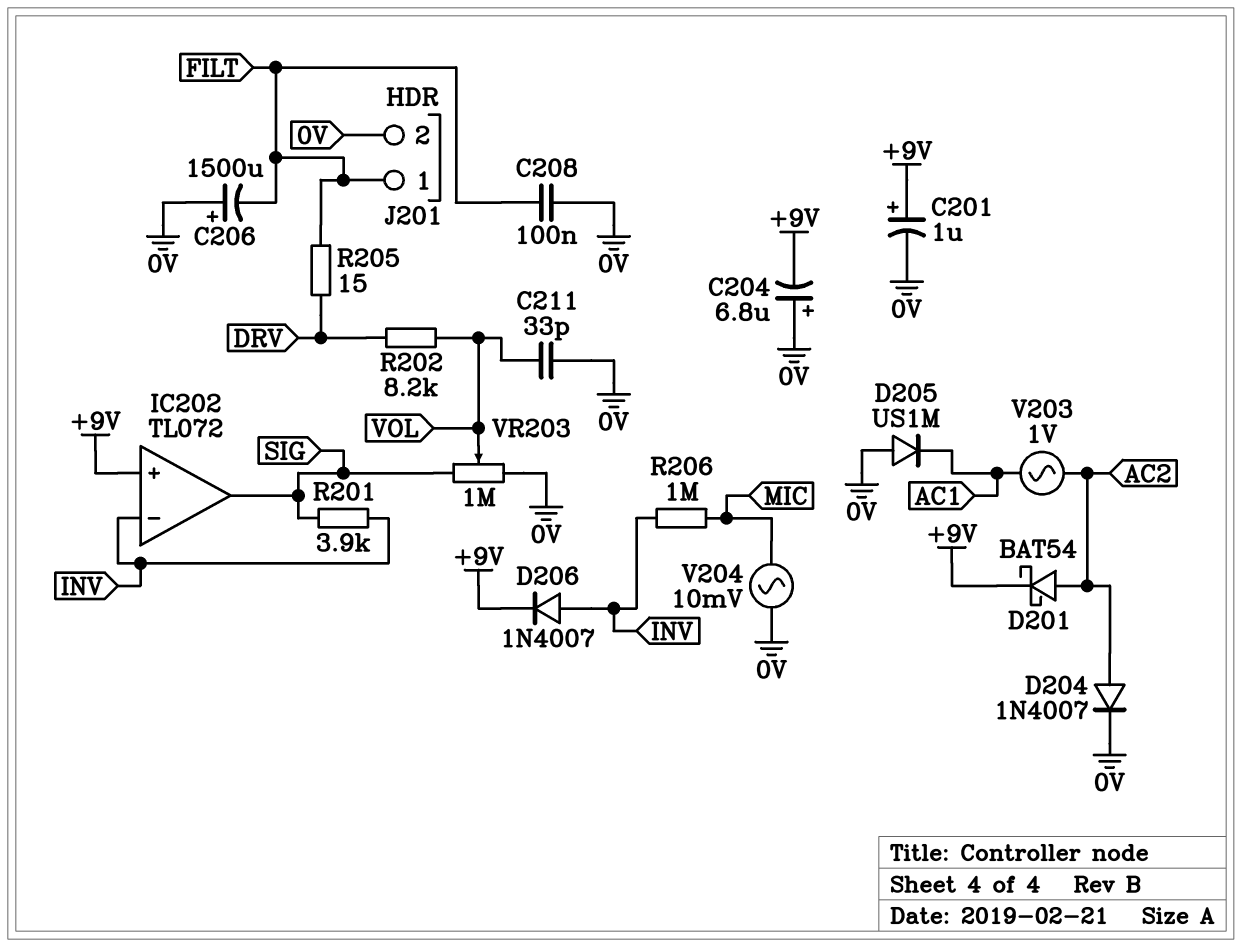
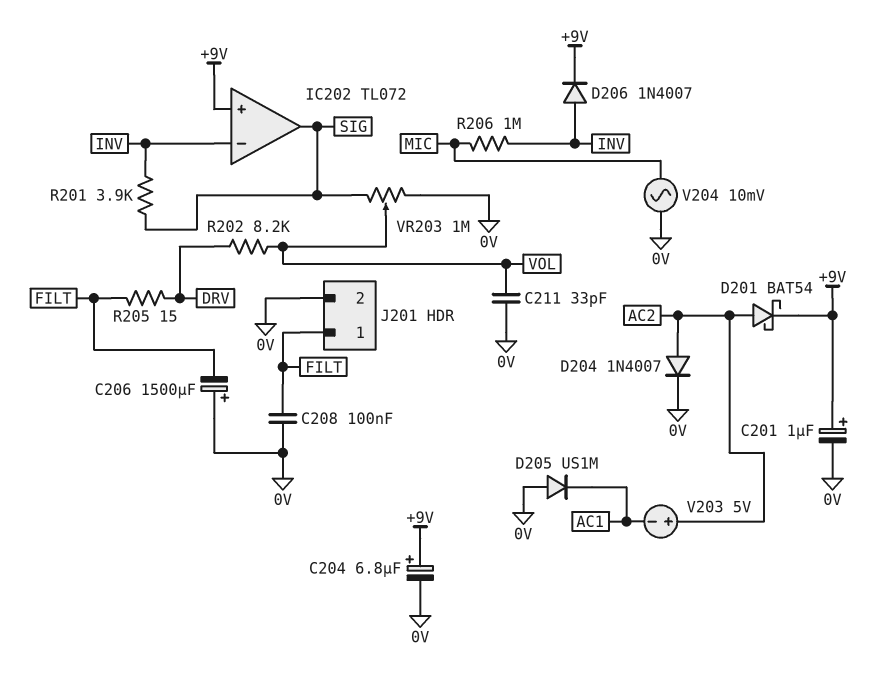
C204: 6.8uF (plus 0V, minus +9V) -> 6.8uF (plus +9V, minus 0V)
V203: AC 1V (AC1, AC2) -> 5V (plus AC2, minus AC1)

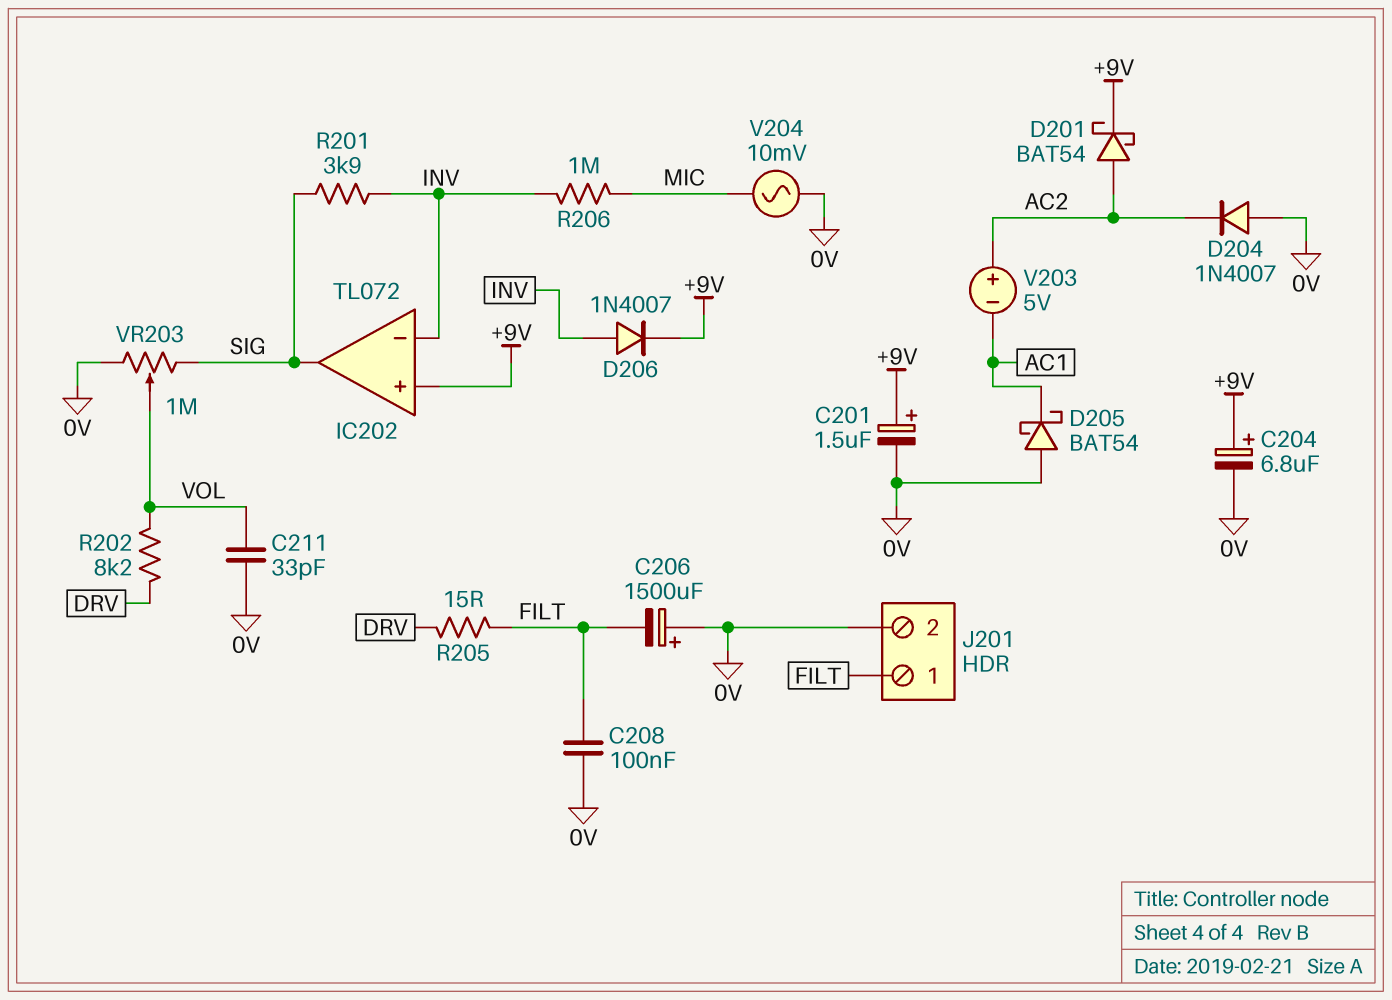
C201: 1uF (plus +9V, minus 0V) -> 1.5uF (plus +9V, minus 0V)
D204: diode 1N4007 (A AC2, K 0V) -> diode 1N4007 (A 0V, K AC2)
D205: diode US1M (A 0V, K AC1) -> schottky BAT54 (A 0V, K AC1)

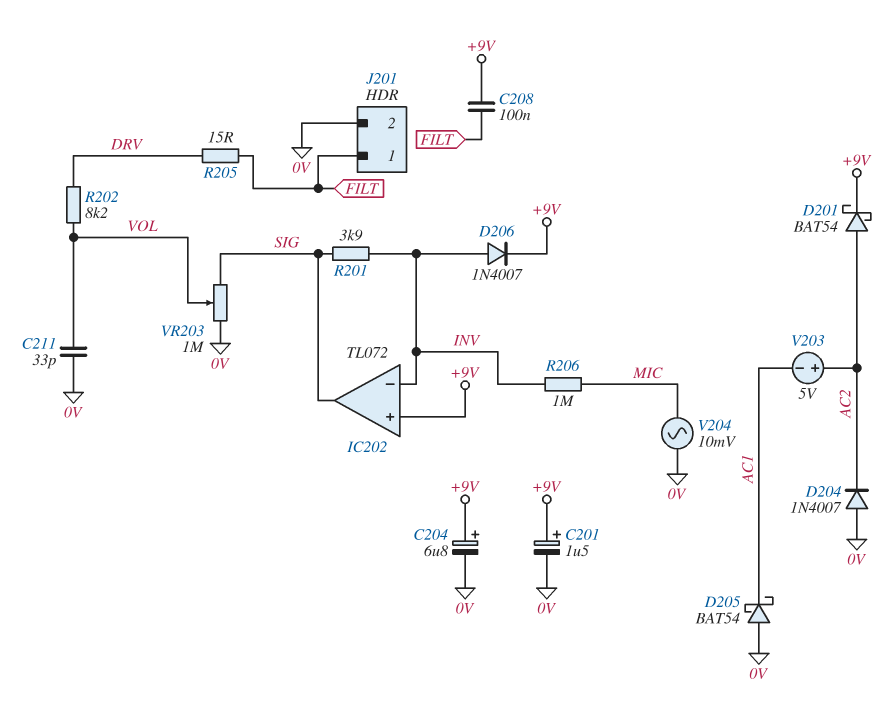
C206: 1500uF (plus 0V, minus FILT) -> none
C208: 100nF (0V, FILT) -> 100nF (+9V, FILT)

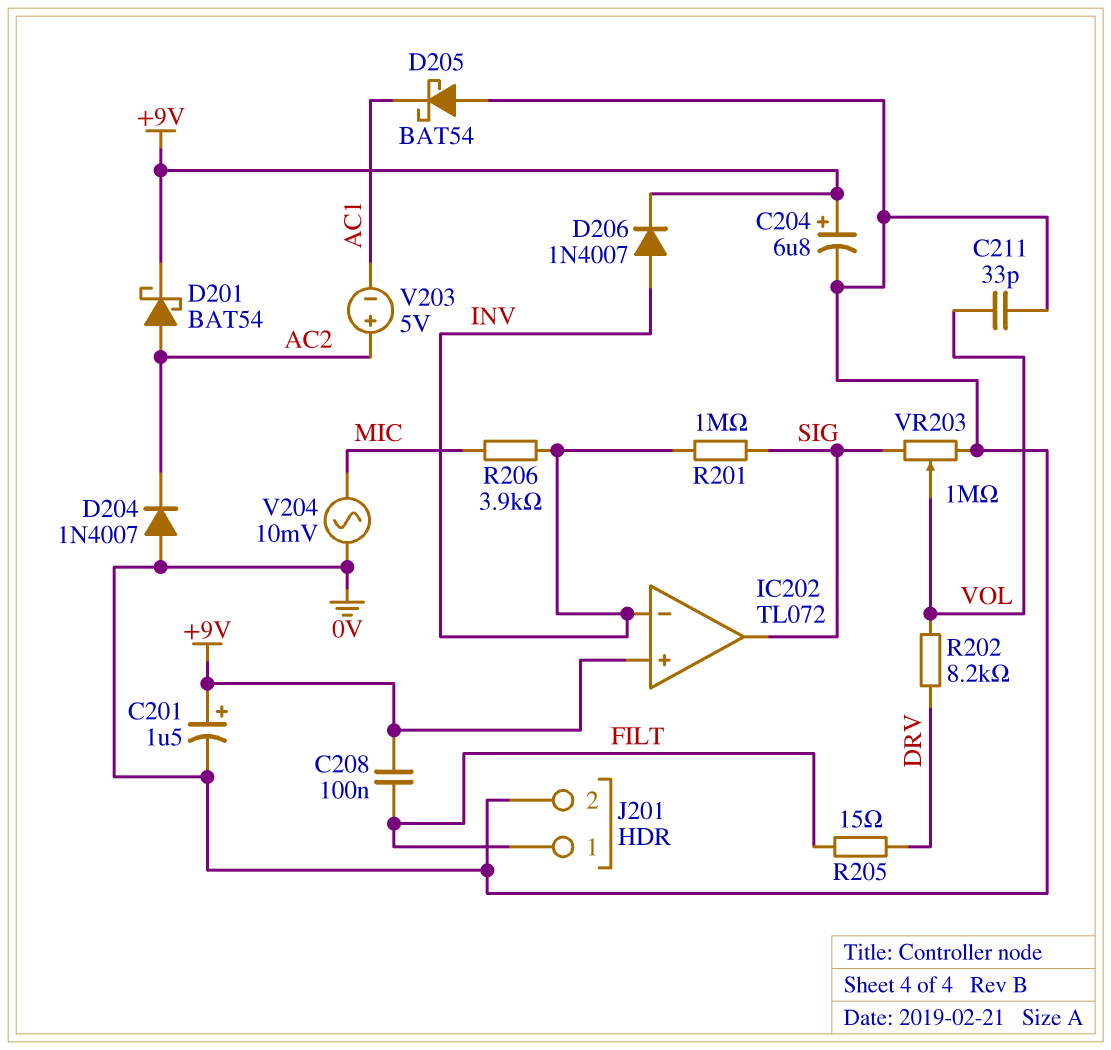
R201: 3.9k (INV, SIG) -> 1M (INV, SIG)
R206: 1M (INV, MIC) -> 3.9k (INV, MIC)

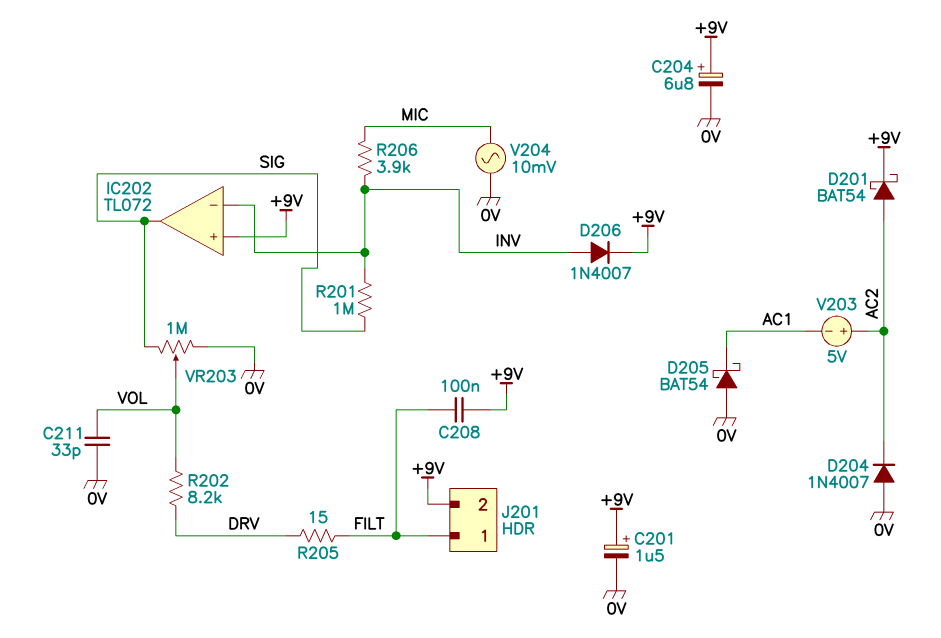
J201 pin 2: 0V -> +9V

